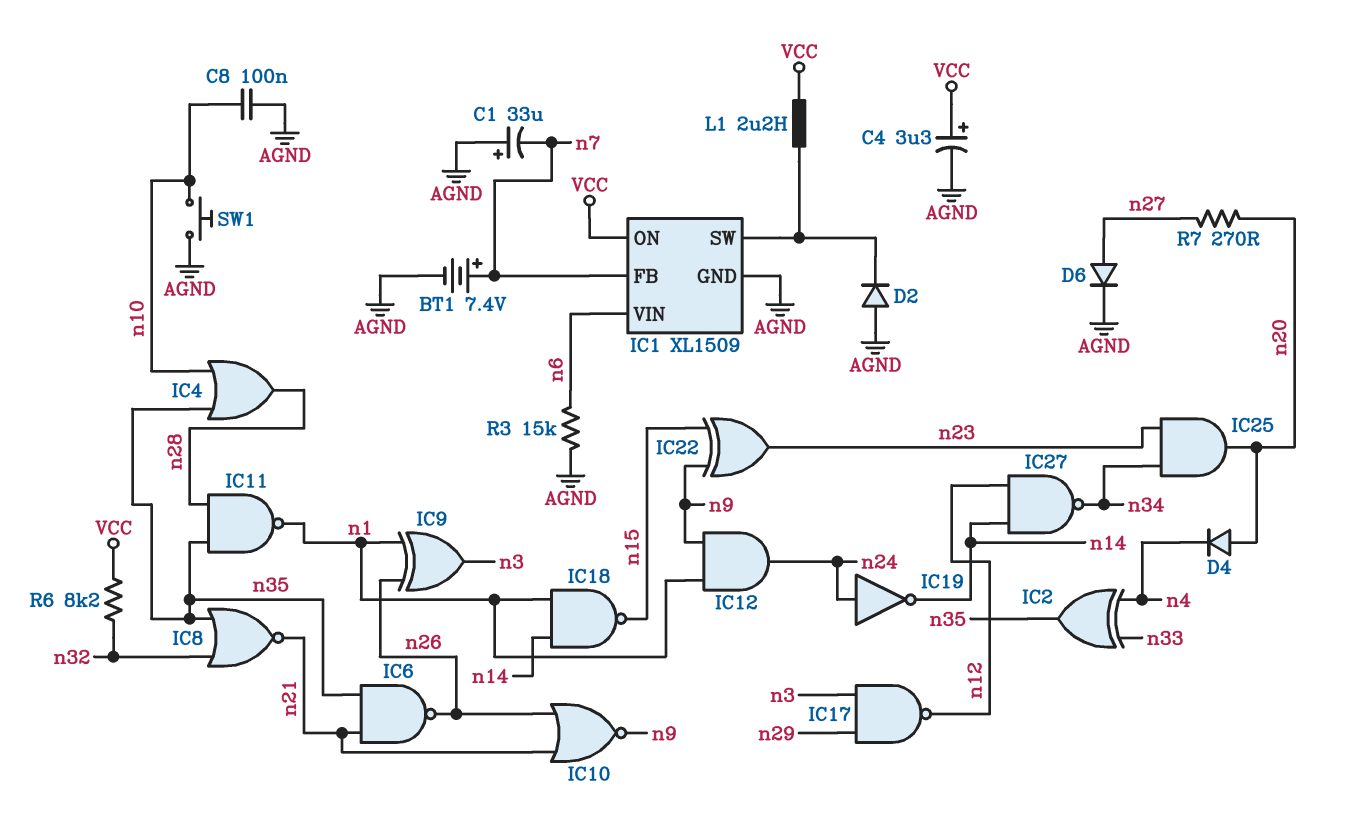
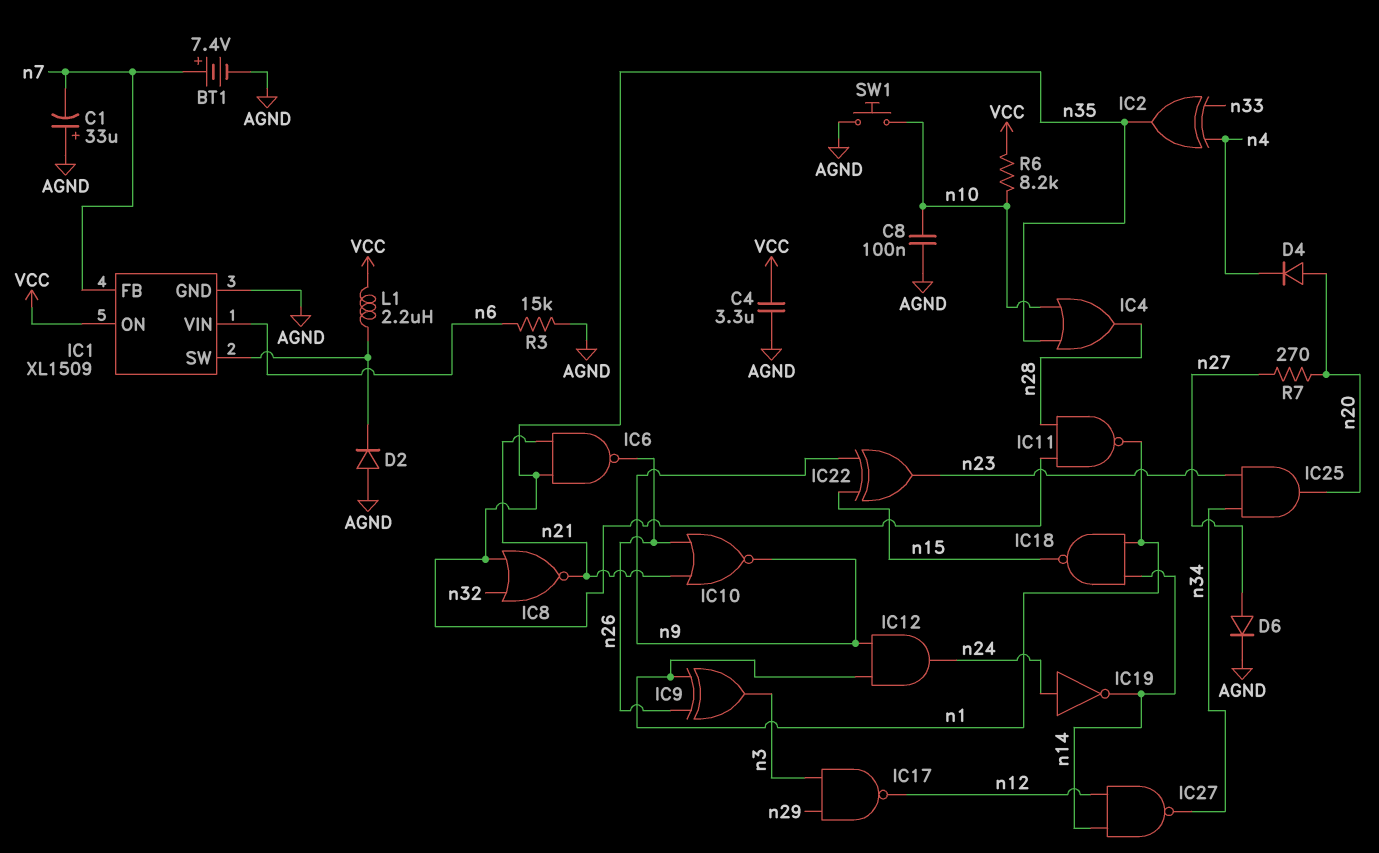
C4: 3.3uF (plus VCC, minus AGND) -> 3.3uF (AGND, VCC)
R6: 8.2k (VCC, n32) -> 8.2k (VCC, n10)

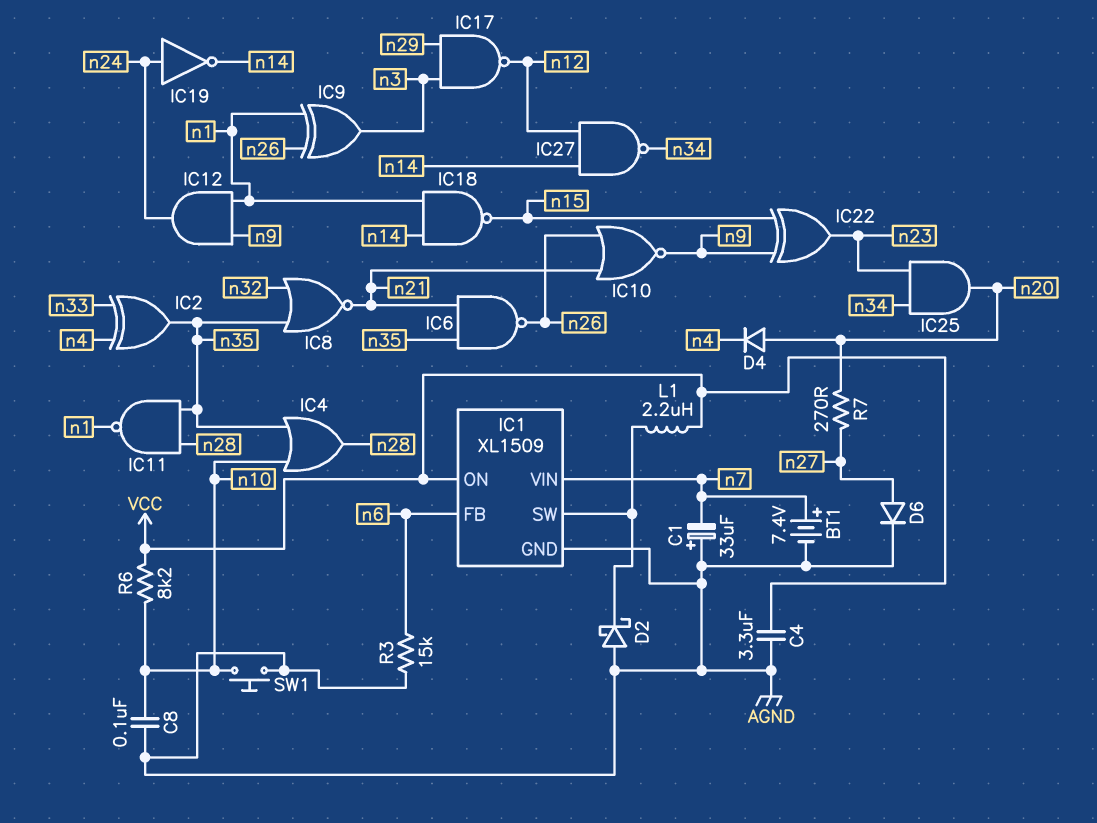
D2: diode (A AGND, K IC1/SW) -> schottky (A AGND, K IC1/SW)
IC1 pin FB: n7 -> n6
IC1 pin VIN: n6 -> n7

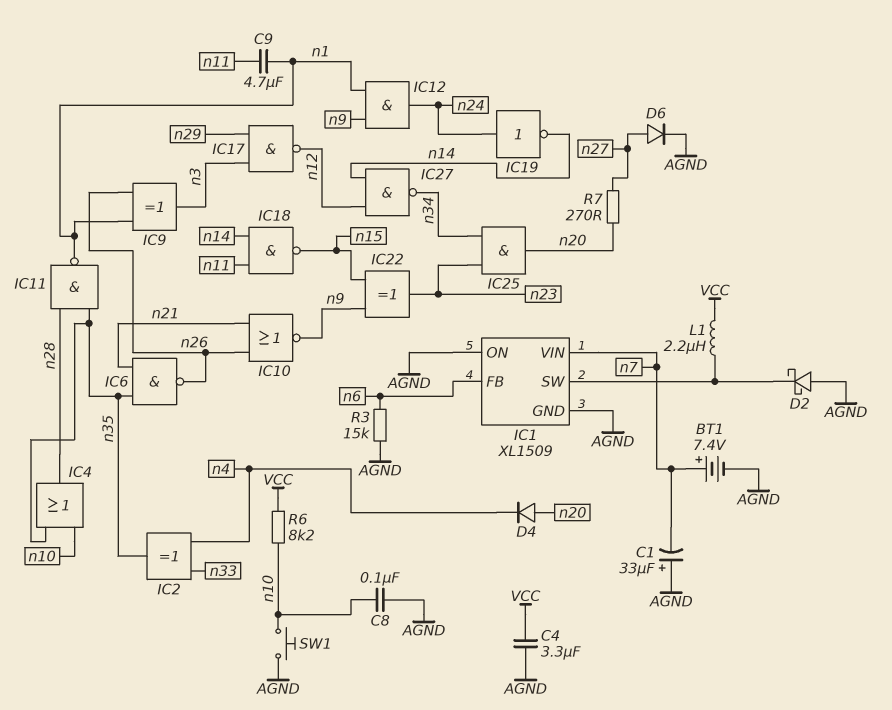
C9: none -> 4.7uF (n1, n11)
IC1 pin ON: VCC -> AGND
IC8: NOR (in n32, in n35, out n21) -> none
IC18: NAND (in n1, in n14, out n15) -> NAND (in n11, in n14, out n15)

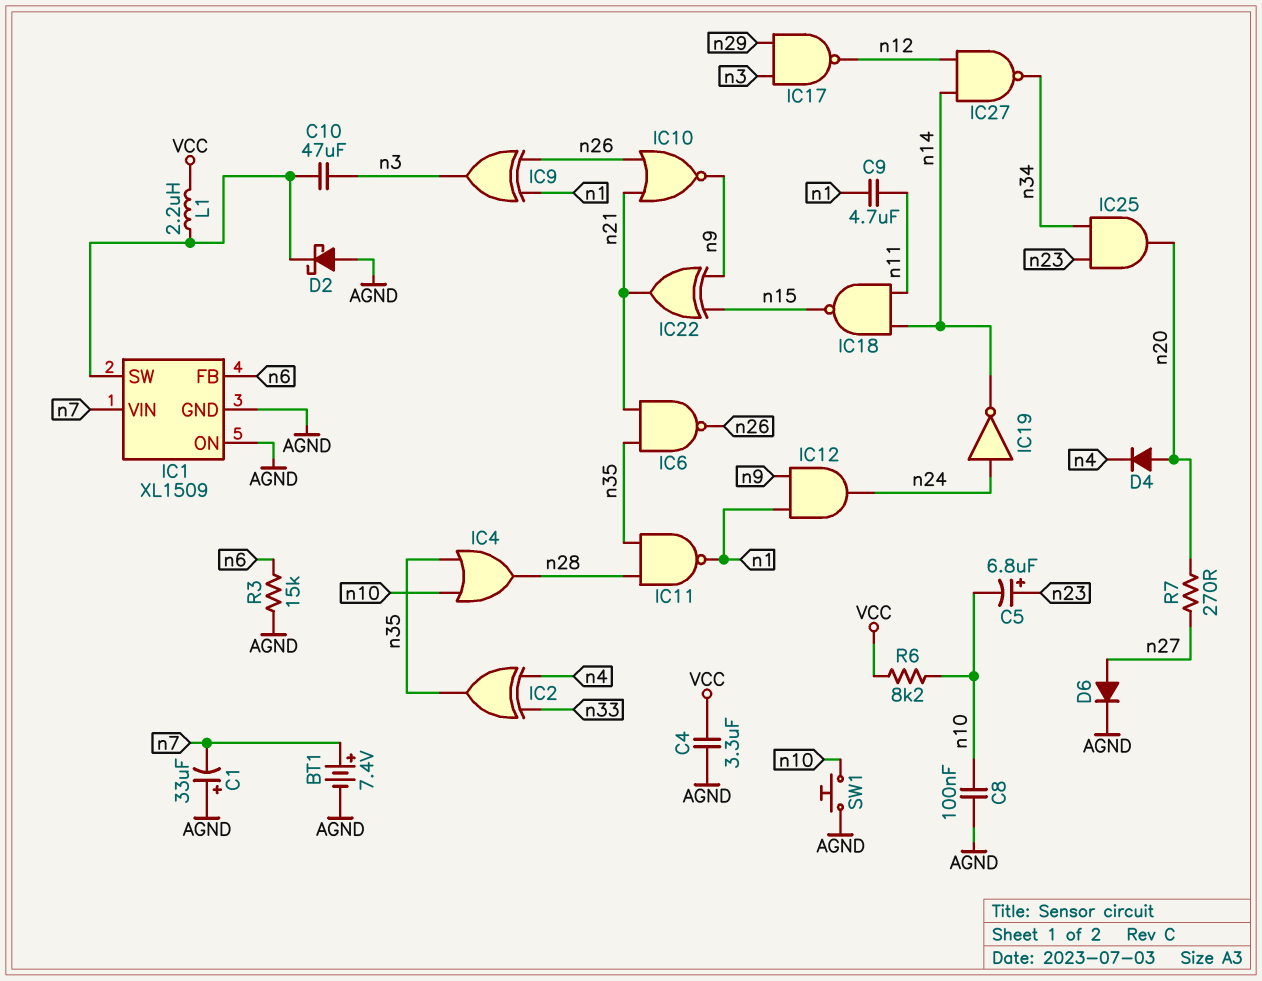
C5: none -> 6.8uF (plus n23, minus n10)
C10: none -> 47uF (IC1/SW, n3)
IC22: XOR (in n9, in n15, out n23) -> XOR (in n9, in n15, out n21)

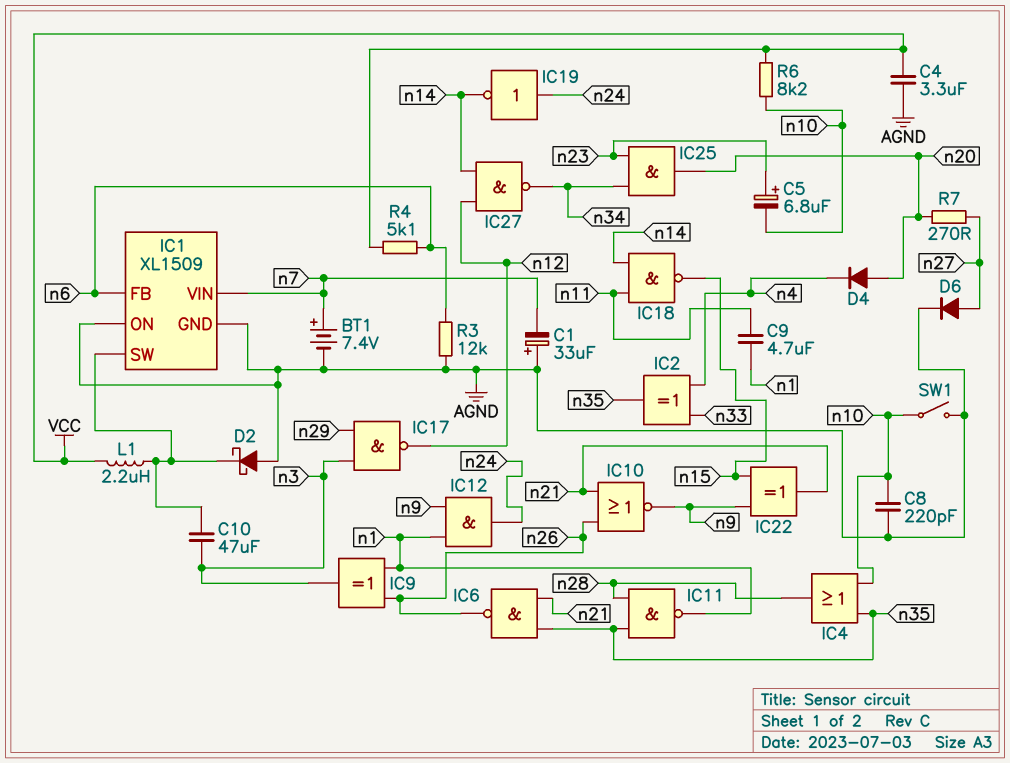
C8: 100nF (AGND, n10) -> 220pF (AGND, n10)
R3: 15k (AGND, n6) -> 12k (AGND, n6)
R4: none -> 5.1k (VCC, n6)
SW1: button (AGND, n10) -> switch (AGND, n10)

